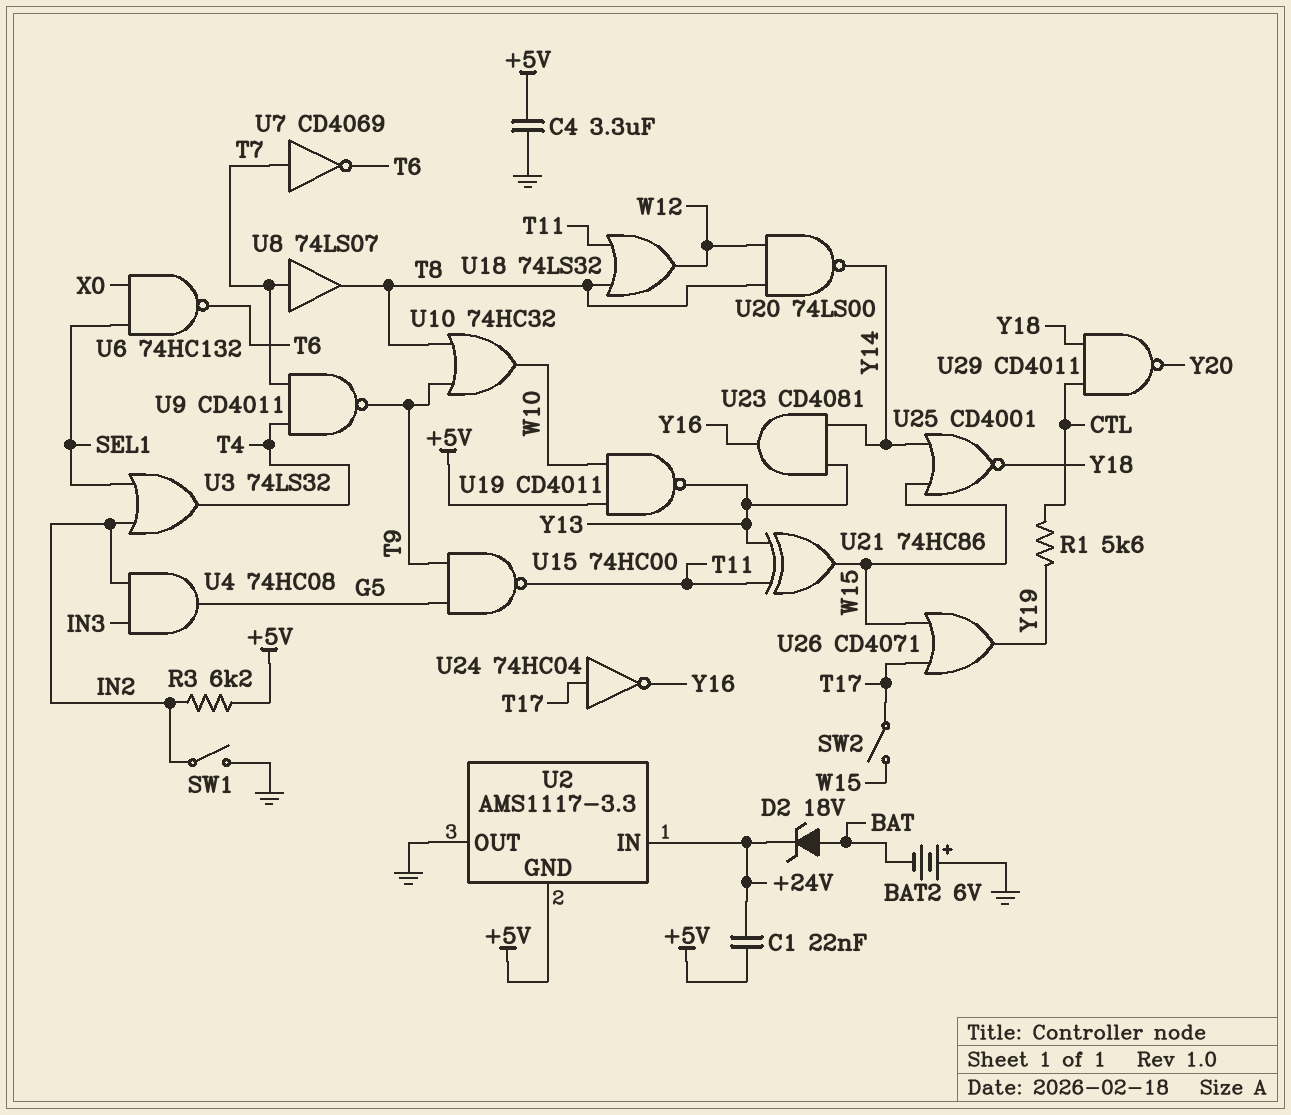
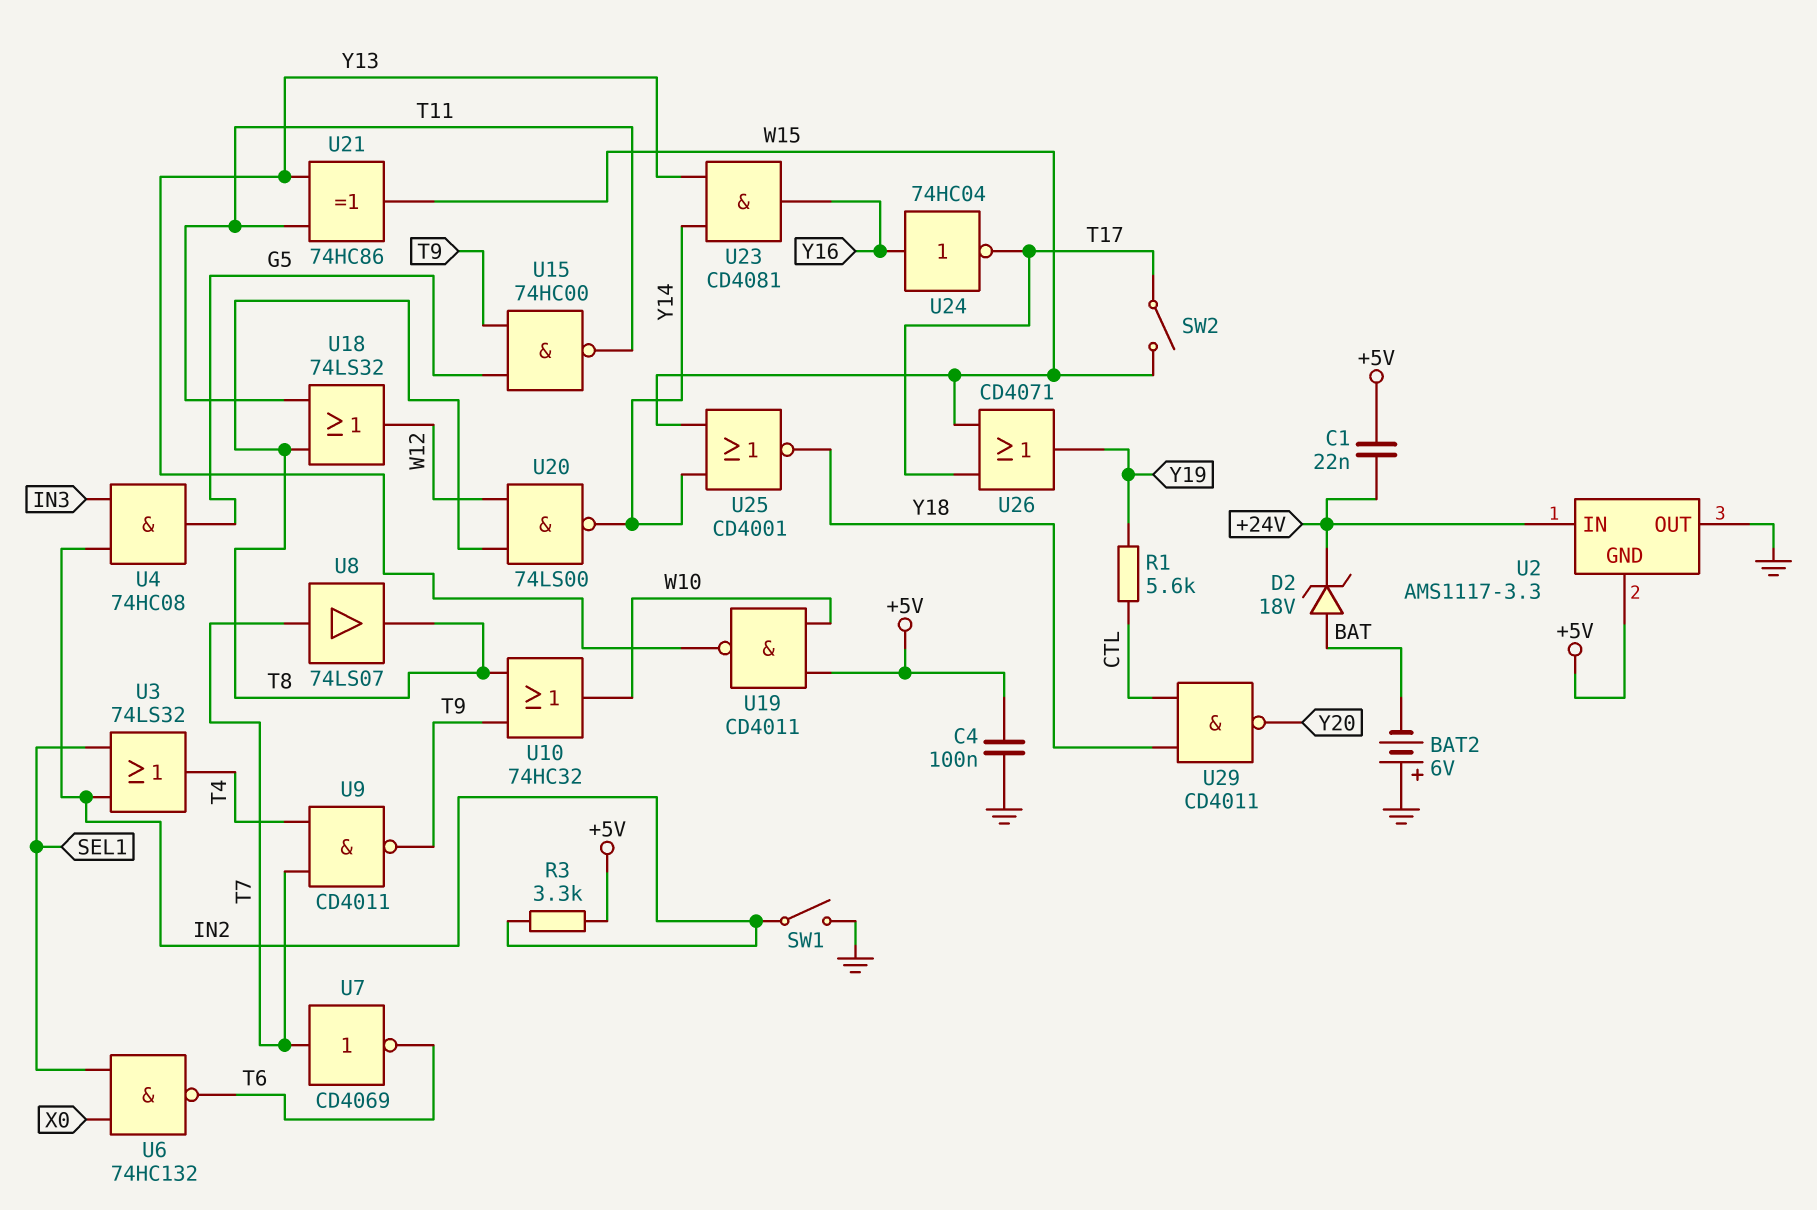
C4: 3.3uF (+5V, GND) -> 100nF (+5V, GND)
R3: 6.2k (+5V, IN2) -> 3.3k (+5V, IN2)
U24: NOT 74HC04 (in T17, out Y16) -> NOT 74HC04 (in Y16, out T17)

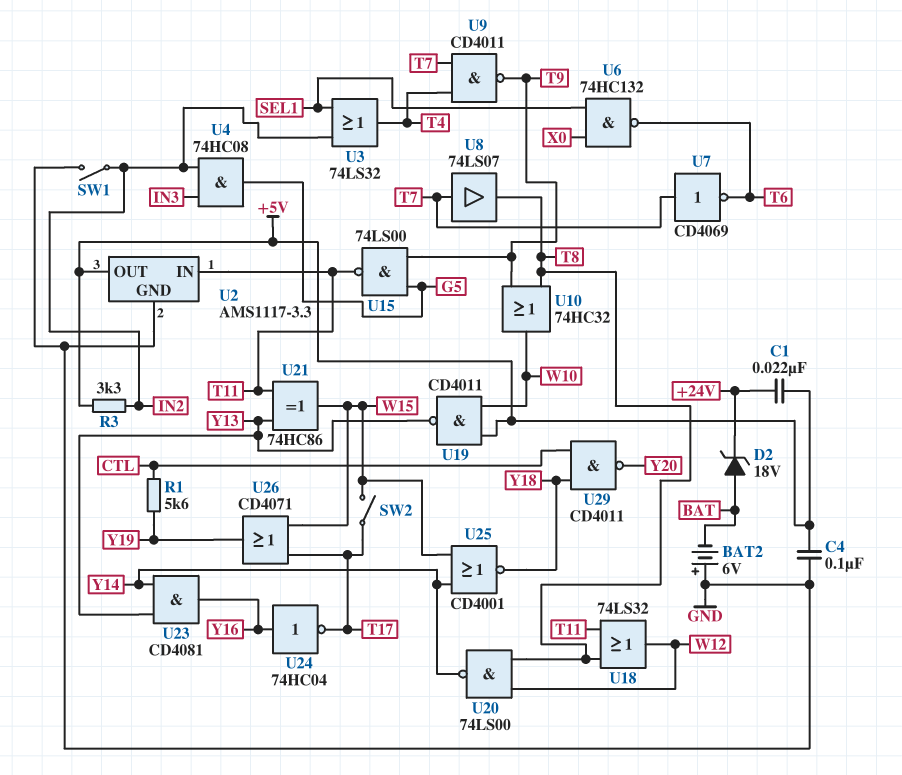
U2 pin GND: +5V -> GND
U2 pin IN: +24V -> T11
U2 pin OUT: GND -> +5V
U15: NAND 74HC00 (in G5, in T9, out T11) -> NAND 74LS00 (in G5, in T9, out T11)

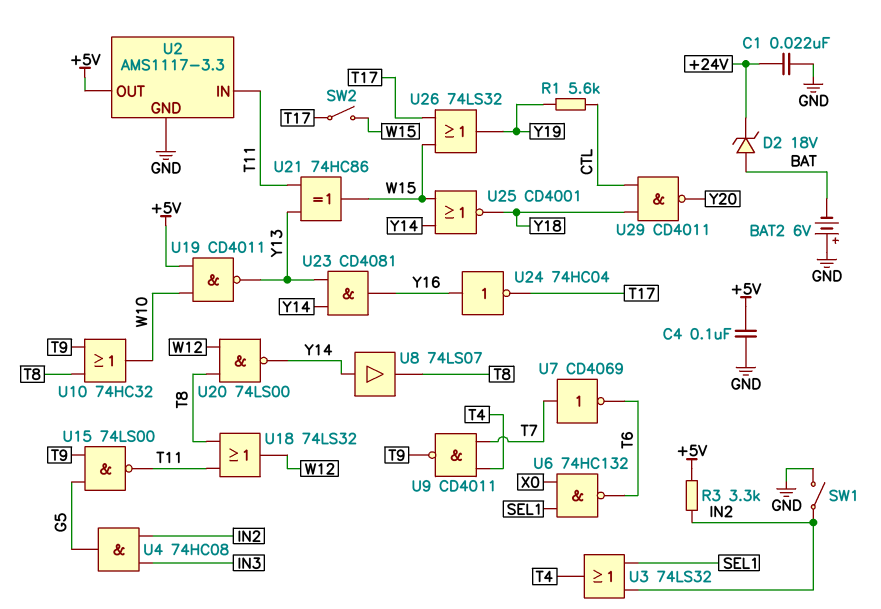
C1: 22nF (+5V, +24V) -> 22nF (+24V, GND)
U8: buffer 74LS07 (in T7, out T8) -> buffer 74LS07 (in Y14, out T8)
U26: OR CD4071 (in T17, in W15, out Y19) -> OR 74LS32 (in T17, in W15, out Y19)

